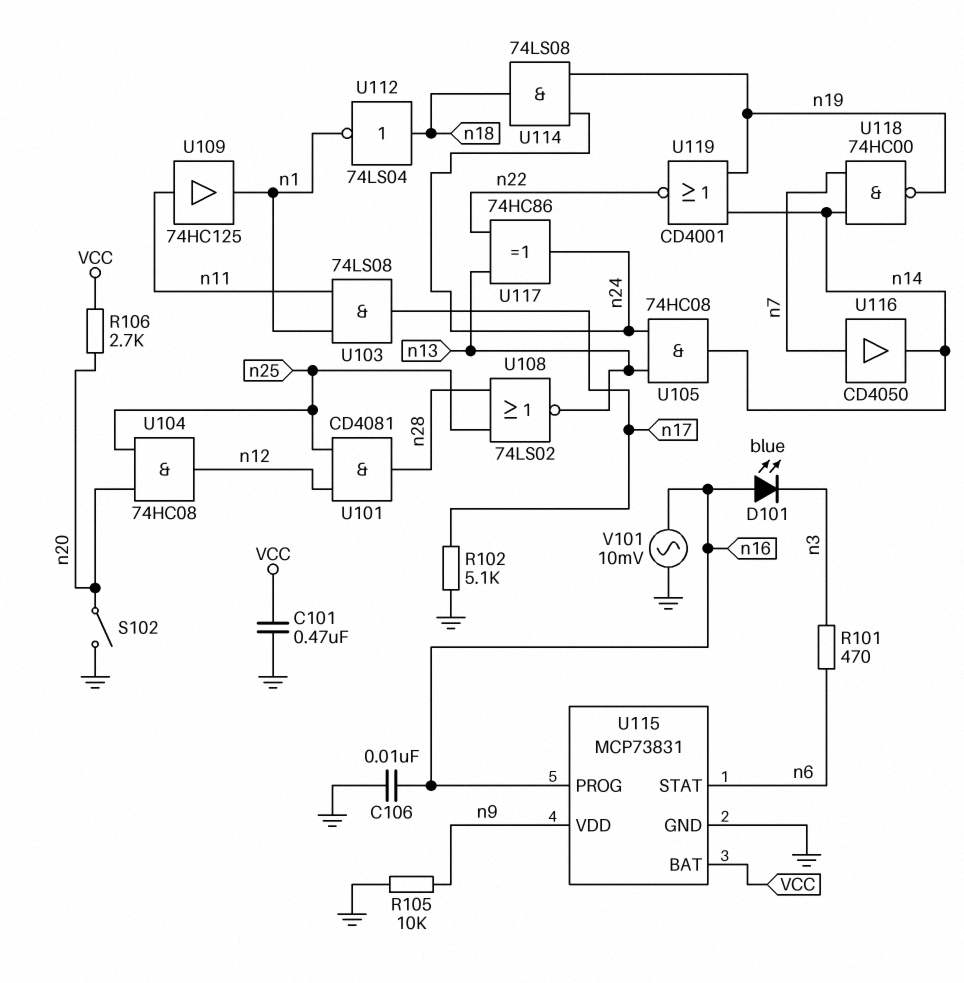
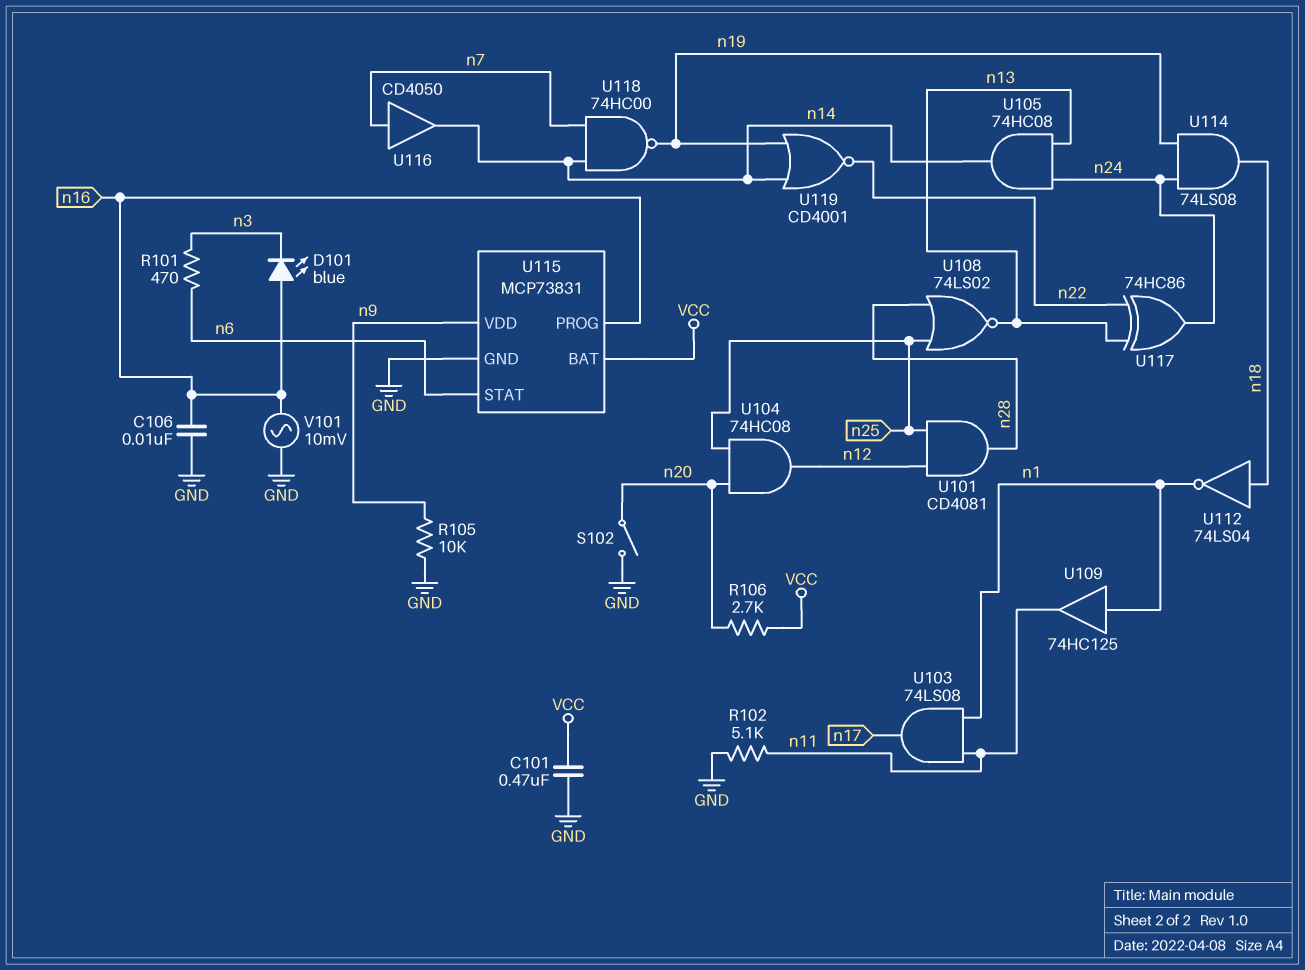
R102: 5.1k (GND, n17) -> 5.1k (GND, n11)
U109: buffer 74HC125 (in n11, out n1) -> buffer 74HC125 (in n1, out n11)

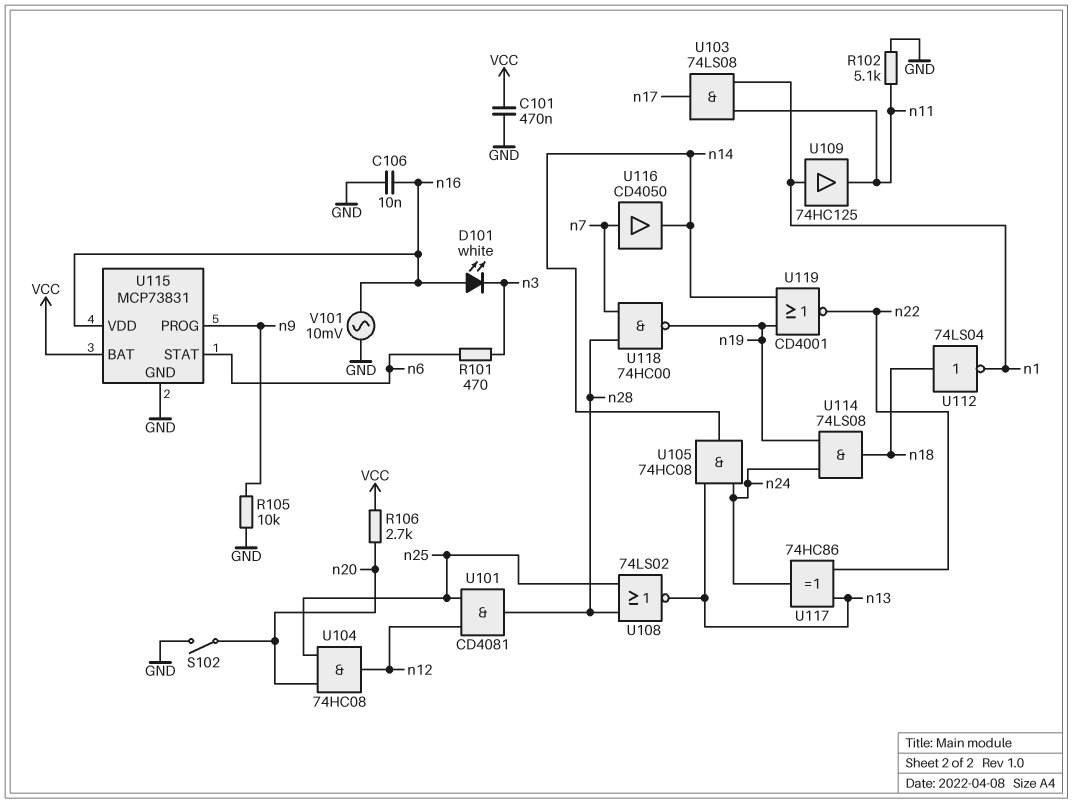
D101: LED blue (A n16, K n3) -> LED white (A n16, K n3)
U115 pin PROG: n16 -> n9
U115 pin VDD: n9 -> n16
U118: NAND 74HC00 (in n7, in n14, out n19) -> NAND 74HC00 (in n7, in n28, out n19)

